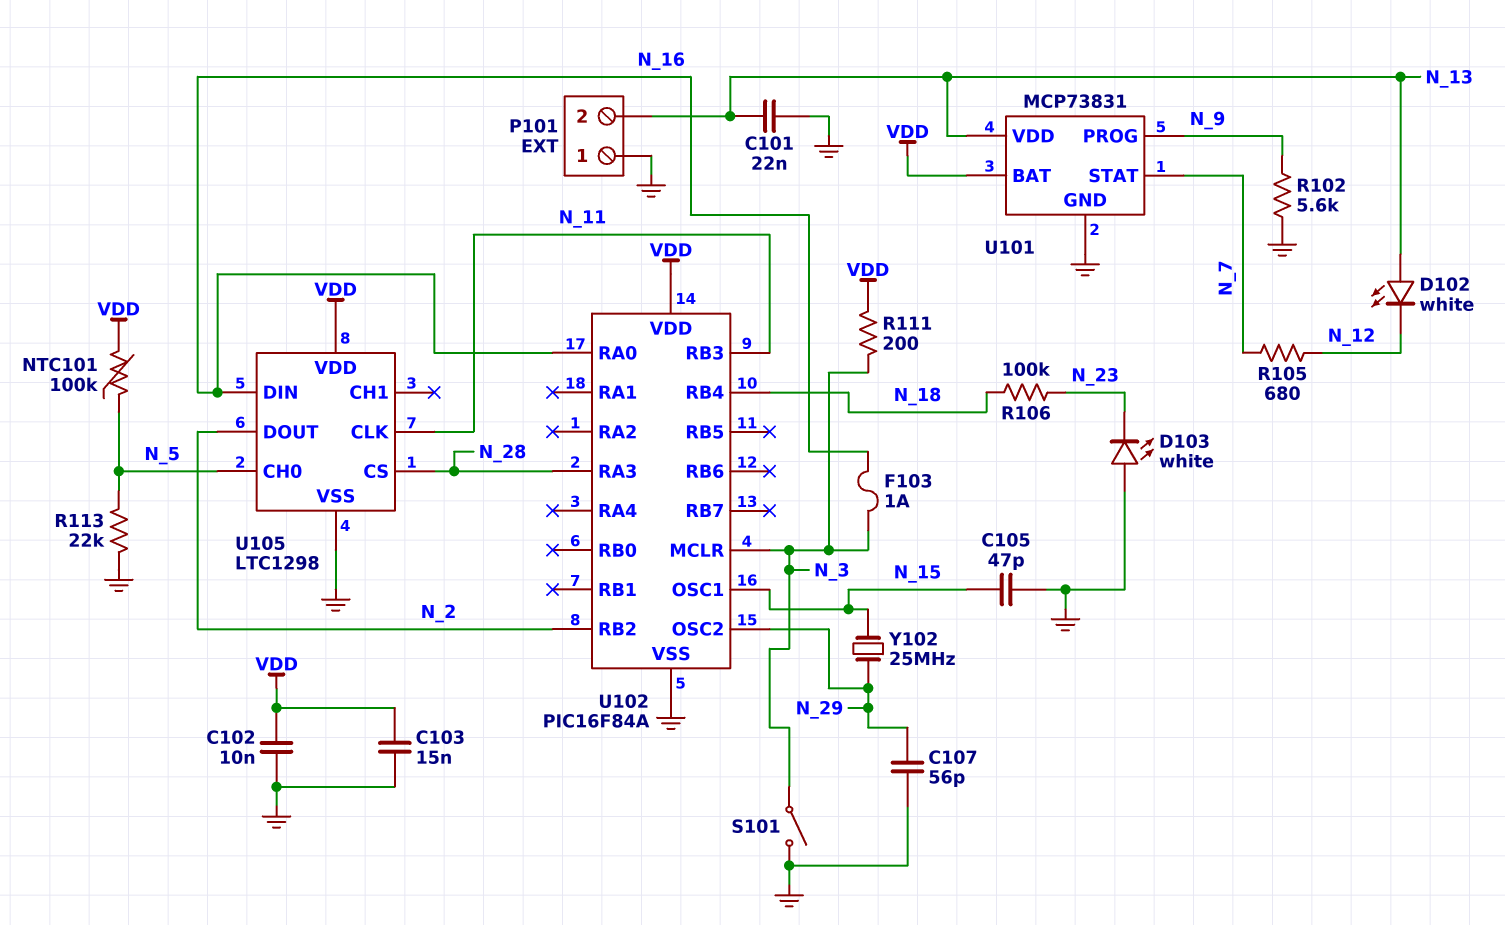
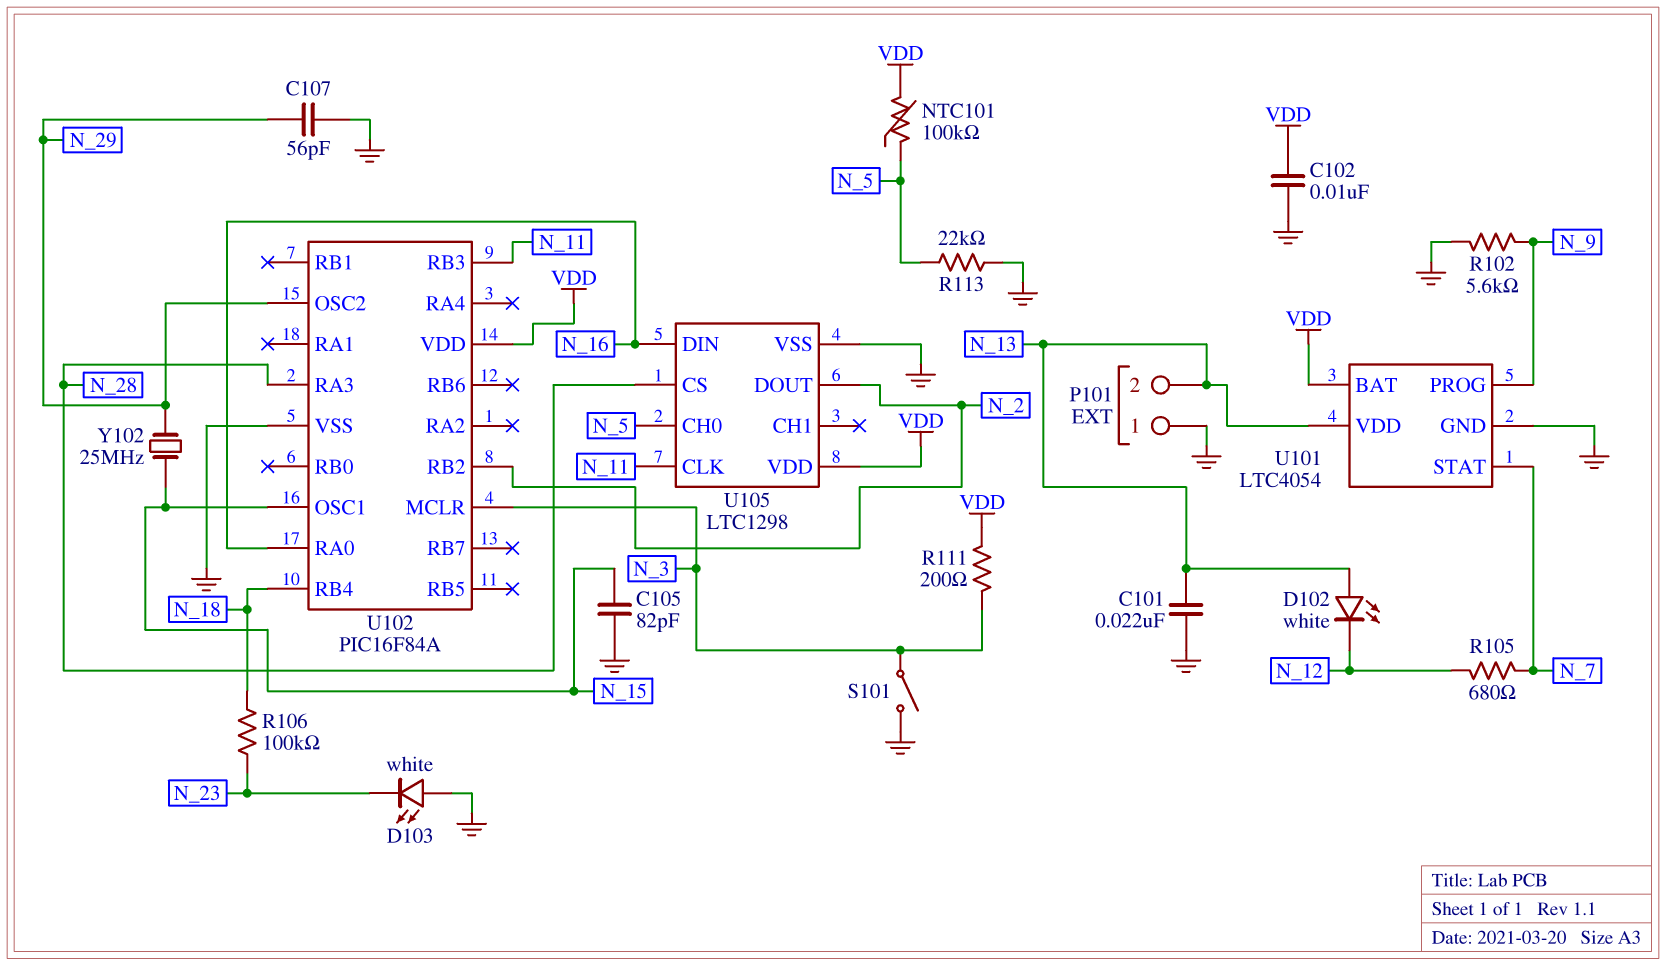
C103: 15nF (GND, VDD) -> none
C105: 47pF (GND, N_15) -> 82pF (GND, N_15)
F103: 1A (N_3, N_16) -> none
U101: MCP73831 -> LTC4054

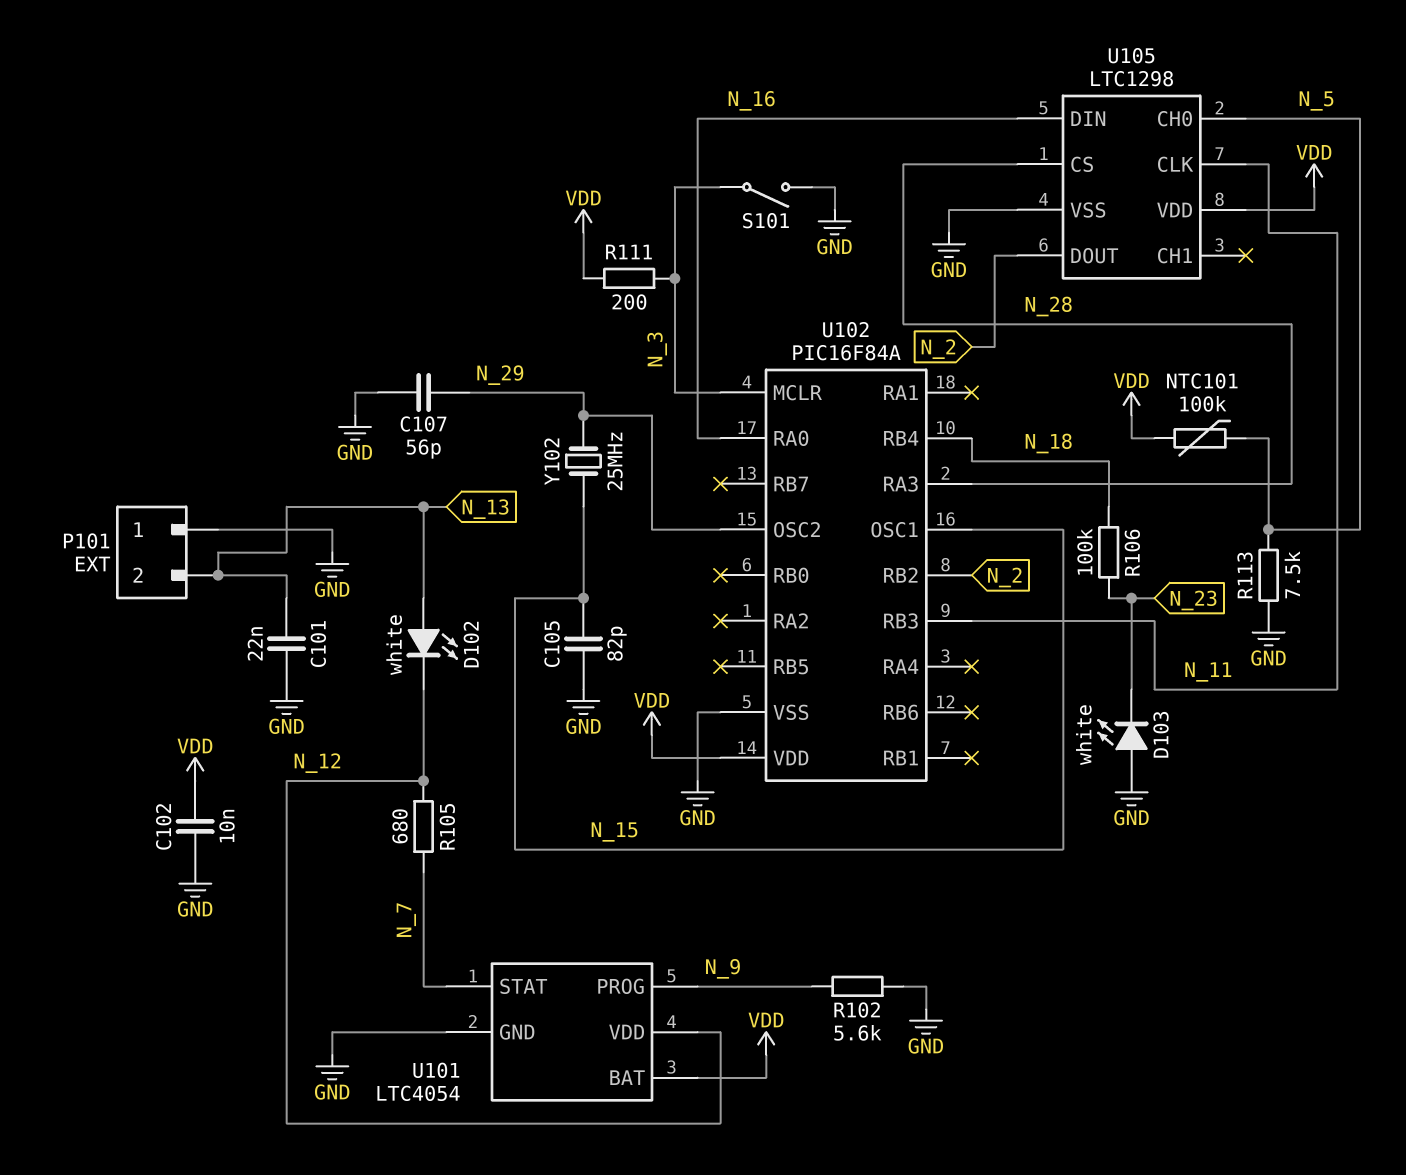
R113: 22k (GND, N_5) -> 7.5k (GND, N_5)
U101 pin VDD: N_13 -> N_12

